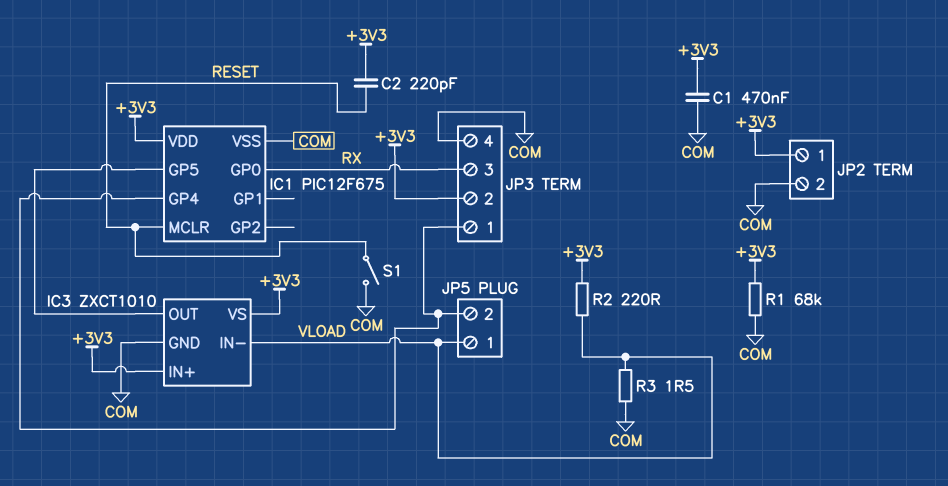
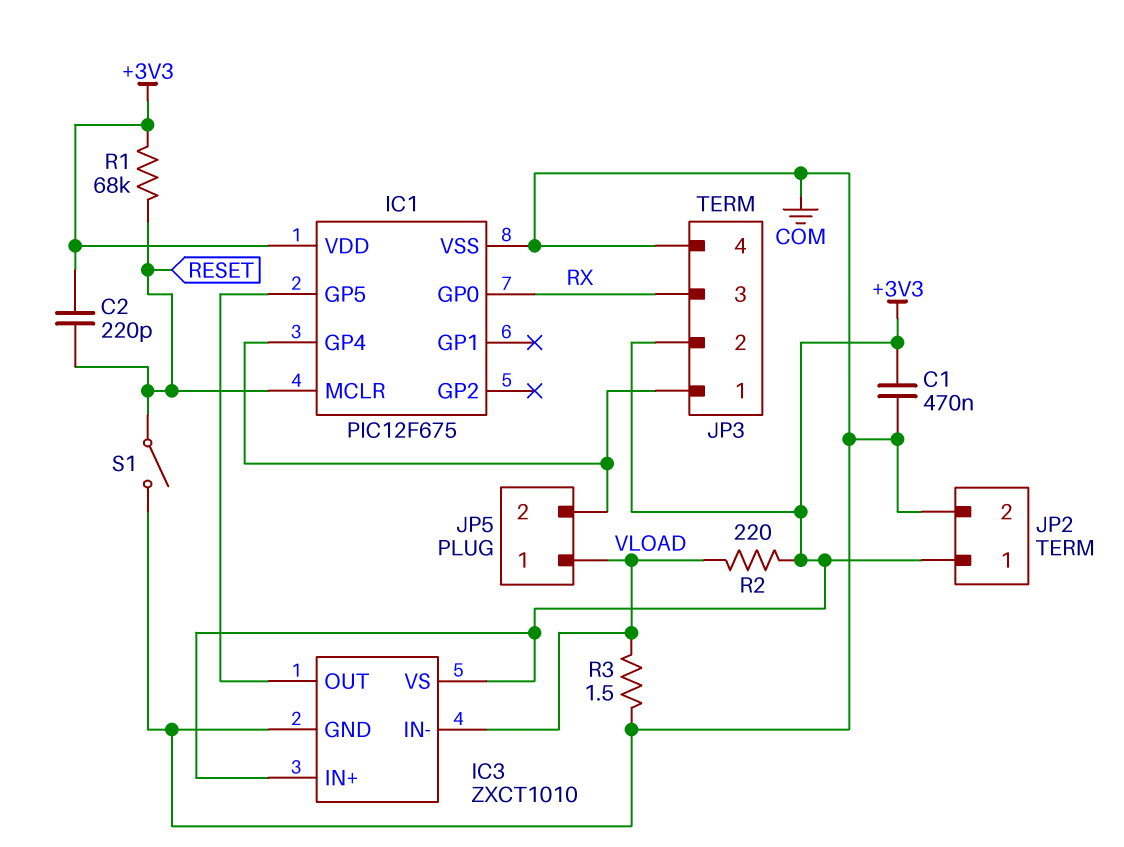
R1: 68k (+3V3, COM) -> 68k (+3V3, RESET)

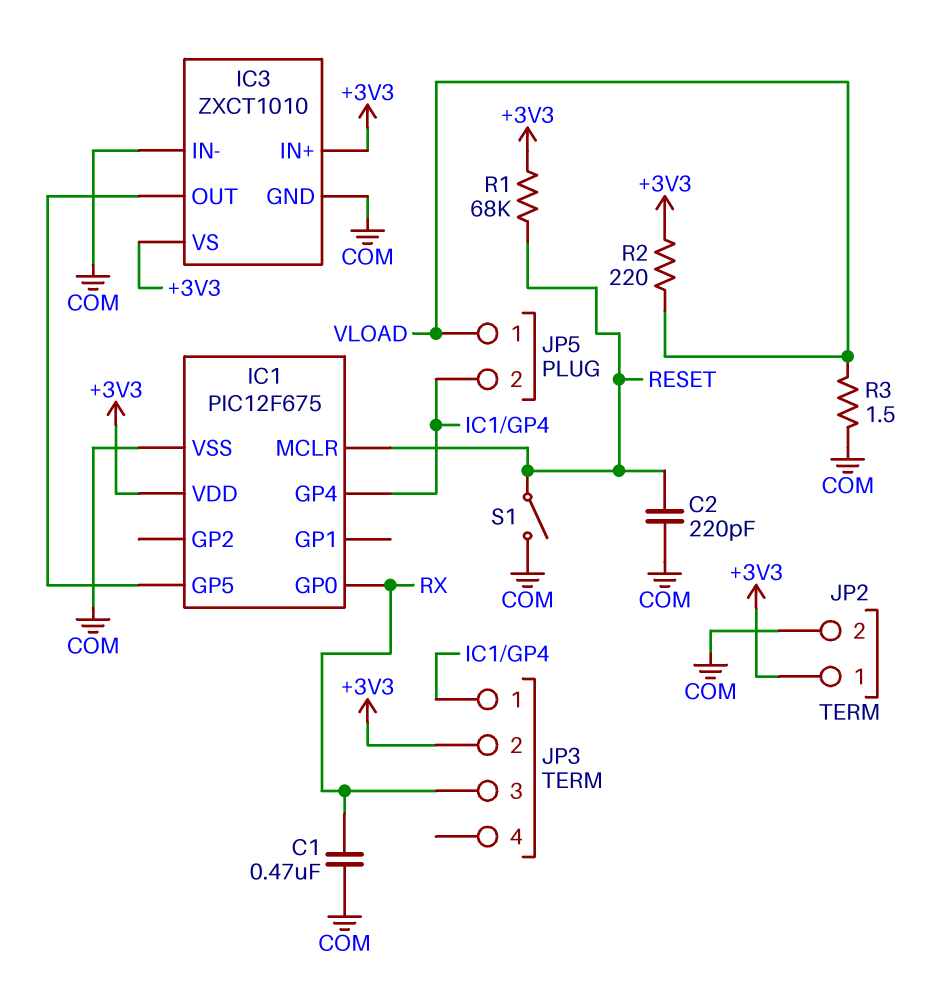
C1: 470nF (+3V3, COM) -> 470nF (COM, RX)
C2: 220pF (+3V3, RESET) -> 220pF (COM, RESET)
IC3 pin IN-: VLOAD -> COM
JP3 pin 4: COM -> none

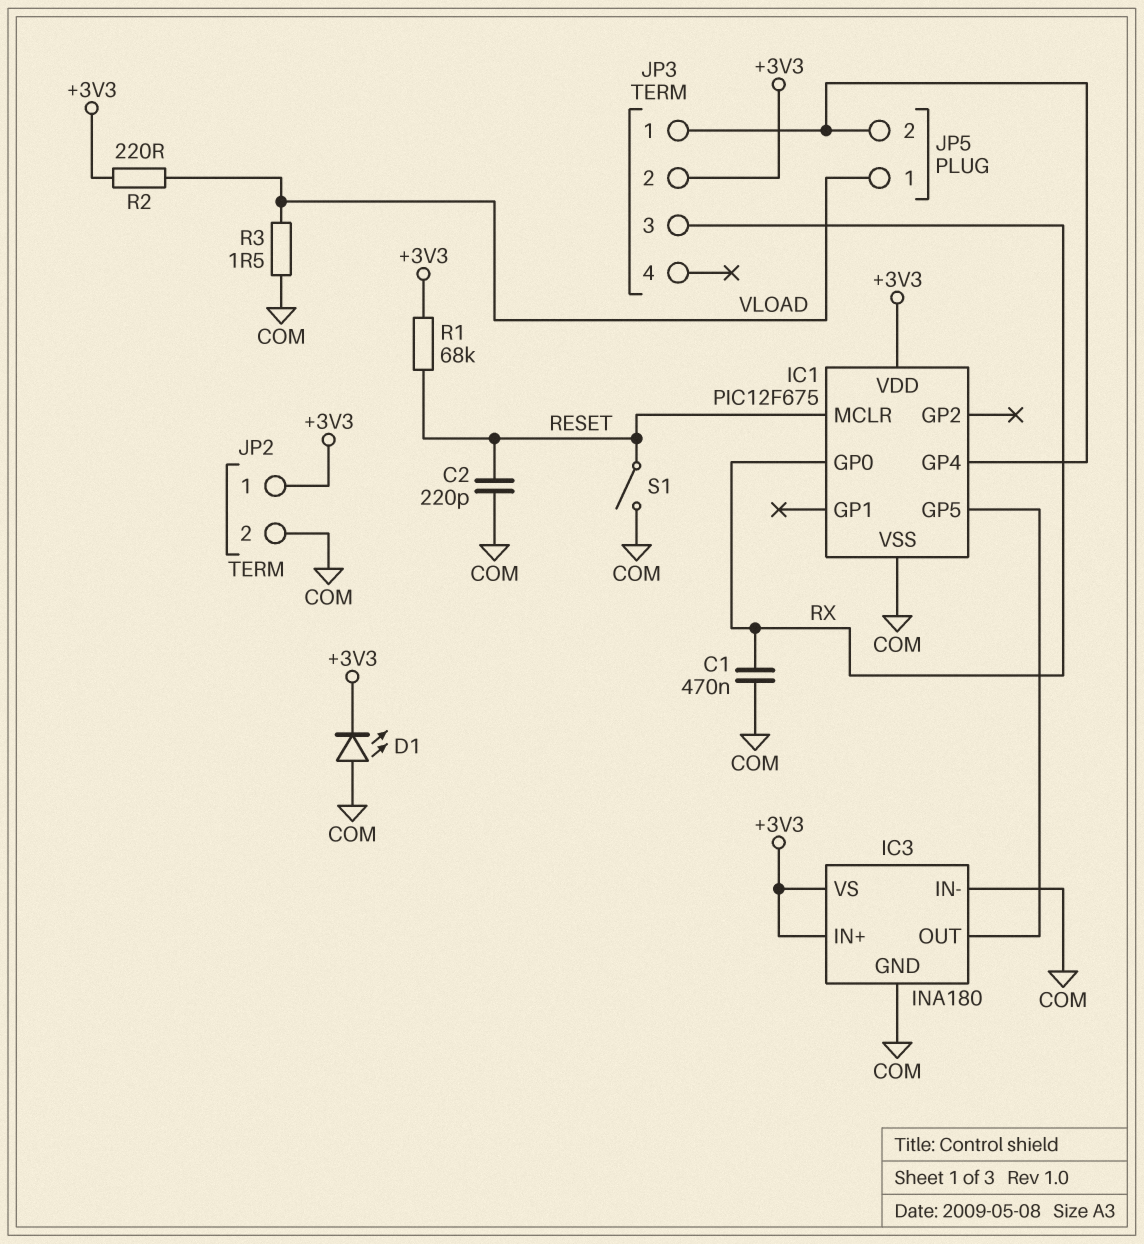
D1: none -> LED (A COM, K +3V3)
IC3: ZXCT1010 -> INA180

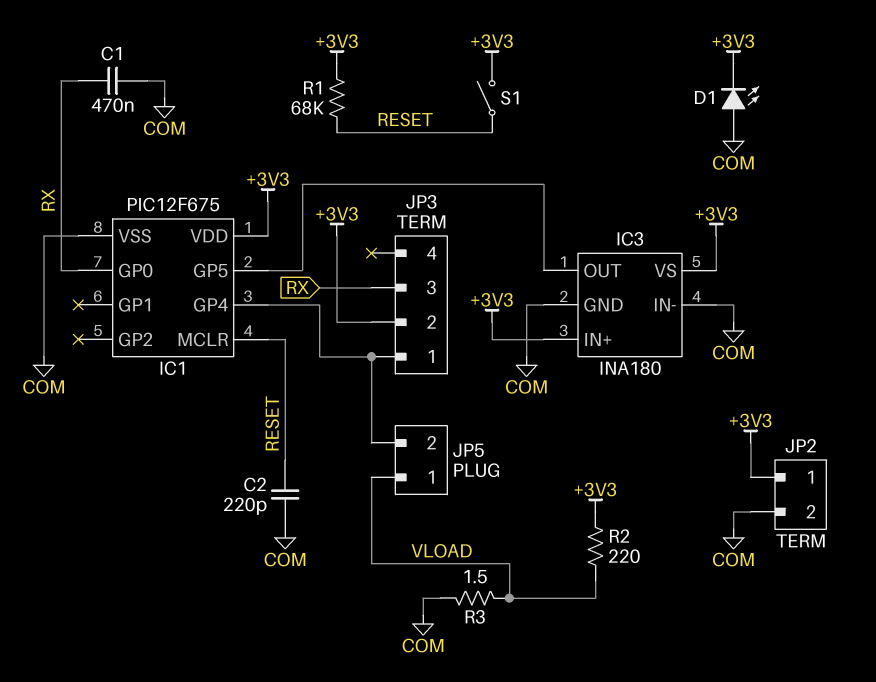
S1: switch (COM, RESET) -> switch (+3V3, RESET)

